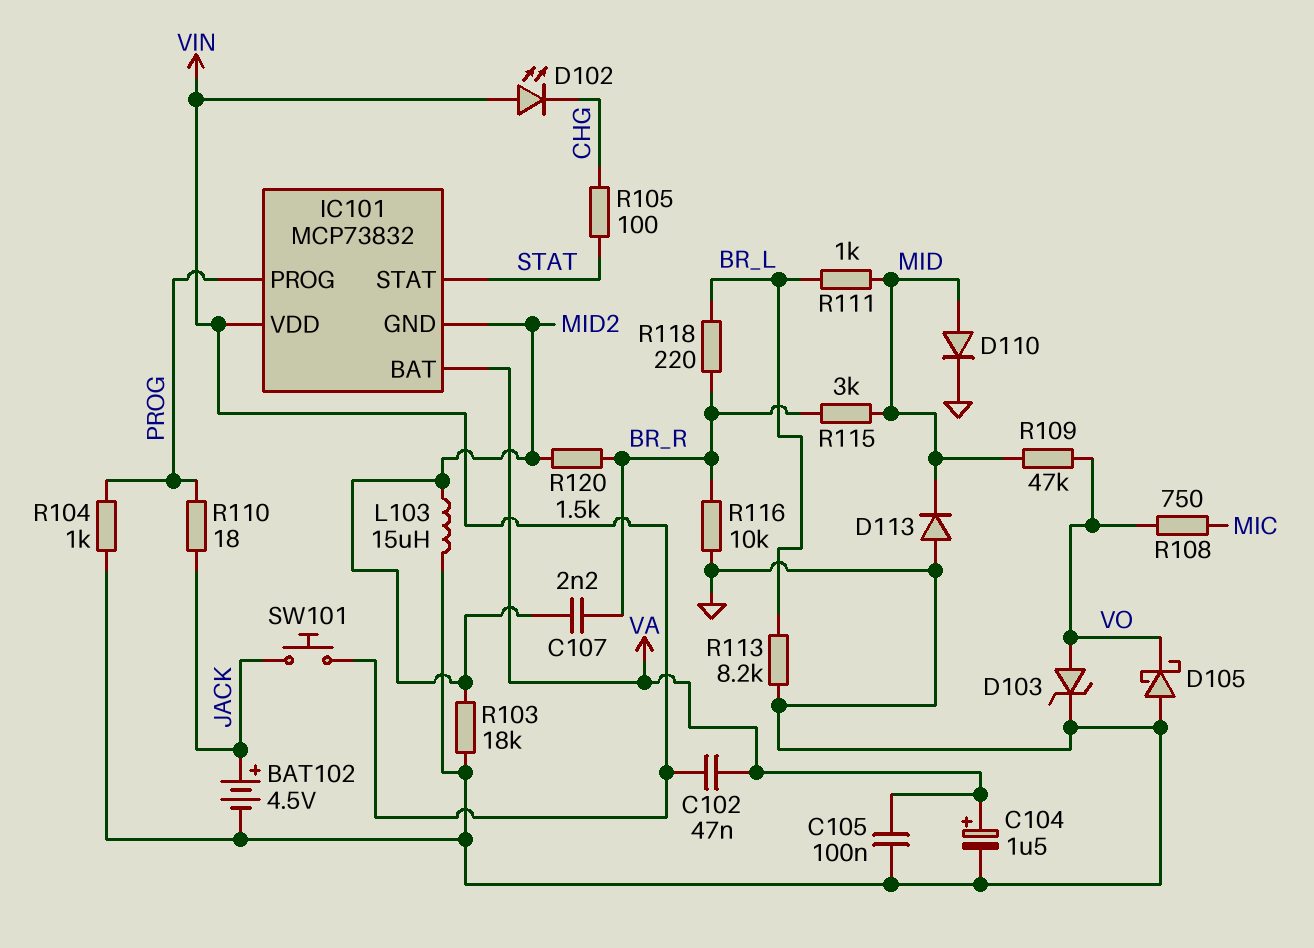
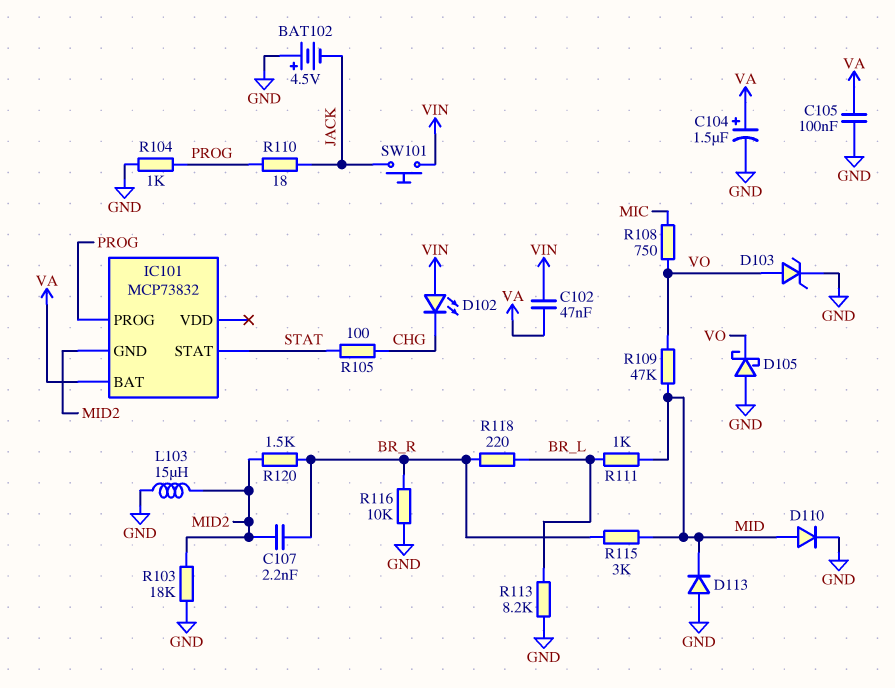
BAT102: 4.5V (plus JACK, minus GND) -> 4.5V (plus GND, minus JACK)
IC101 pin VDD: VIN -> none

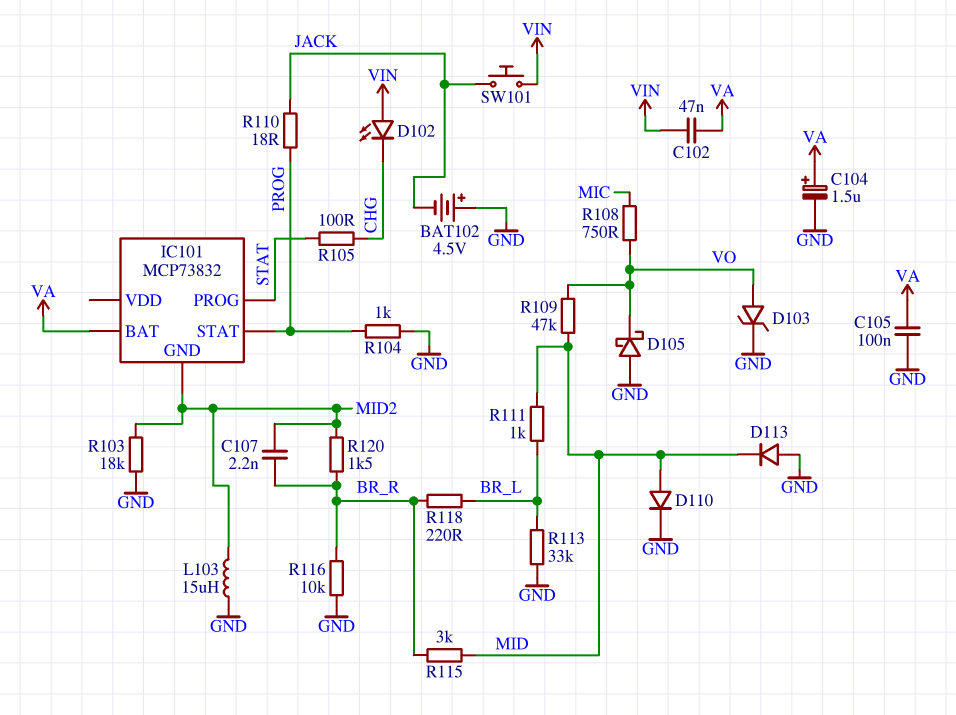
IC101 pin PROG: PROG -> STAT
IC101 pin STAT: STAT -> PROG
R113: 8.2k (BR_L, GND) -> 33k (BR_L, GND)

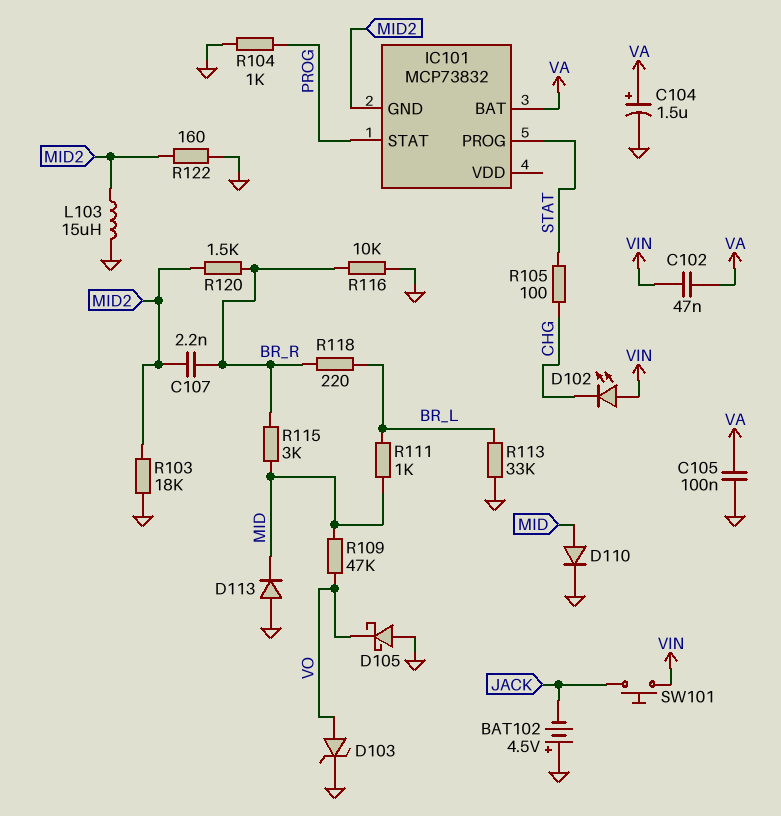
R108: 750 (MIC, VO) -> none
R110: 18 (JACK, PROG) -> none
R122: none -> 160 (GND, MID2)

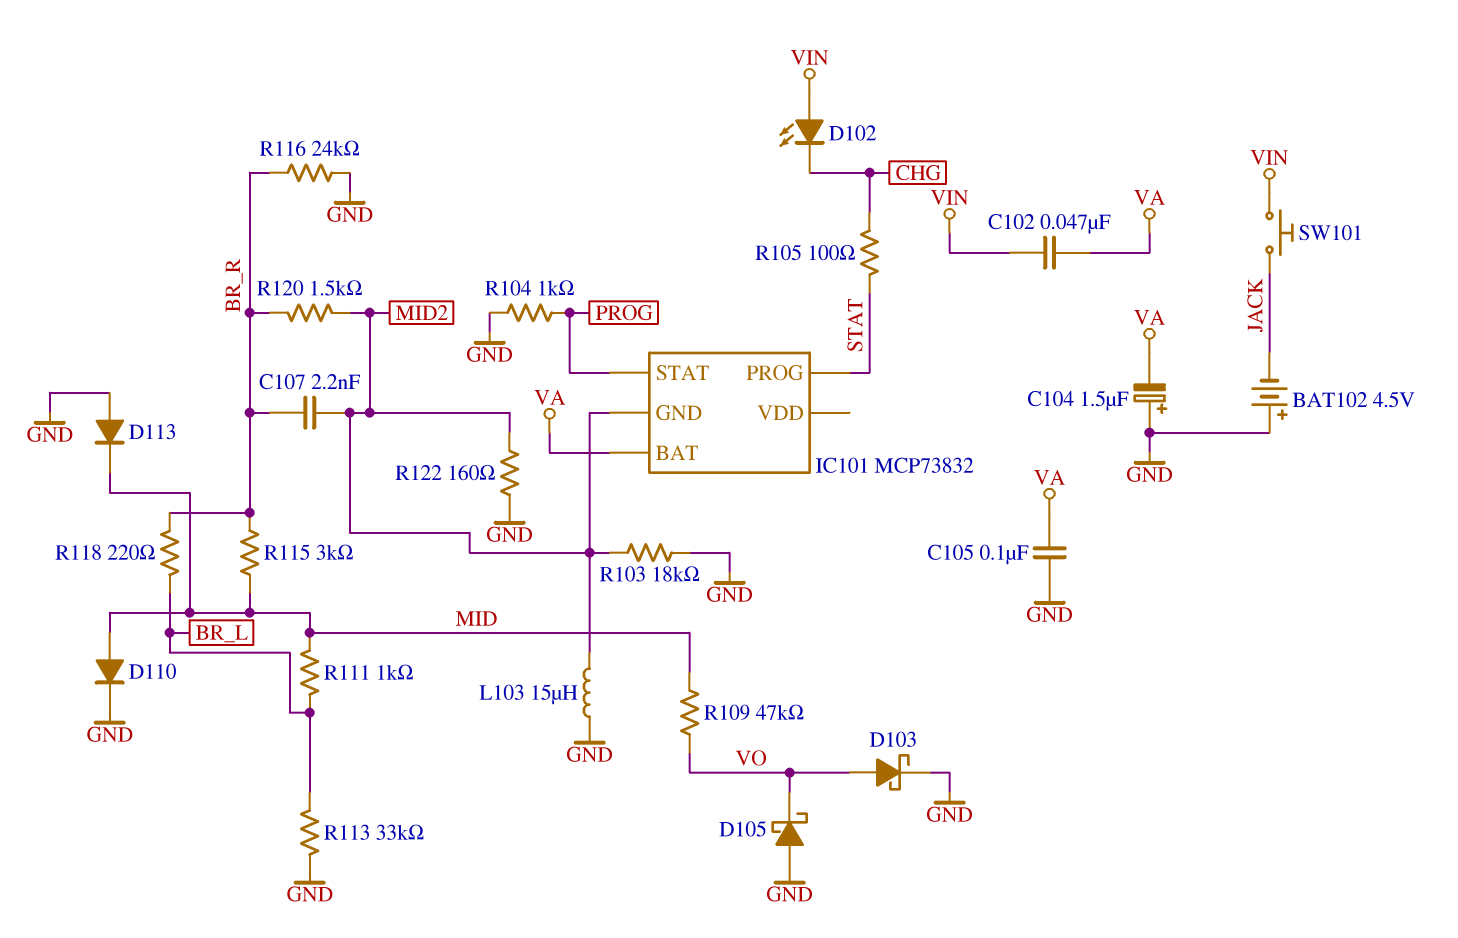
C104: 1.5uF (plus VA, minus GND) -> 1.5uF (plus GND, minus VA)
D103: zener (A VO, K GND) -> schottky (A VO, K GND)
R116: 10k (BR_R, GND) -> 24k (BR_R, GND)

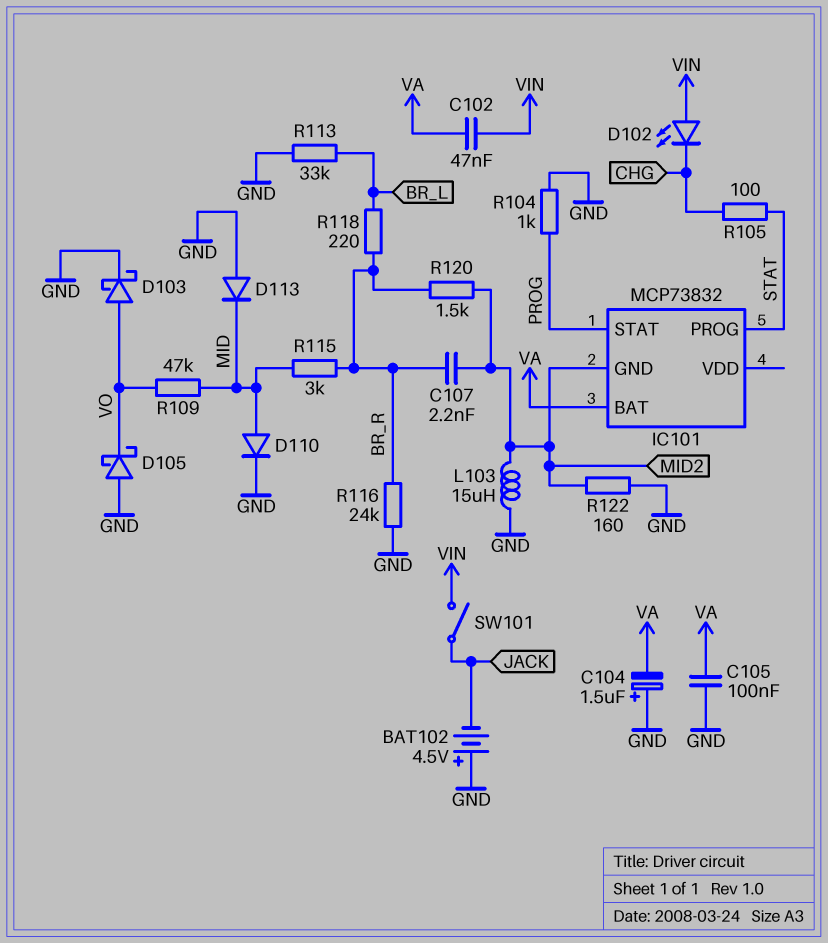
R103: 18k (GND, MID2) -> none
R111: 1k (BR_L, MID) -> none
SW101: button (JACK, VIN) -> switch (JACK, VIN)

